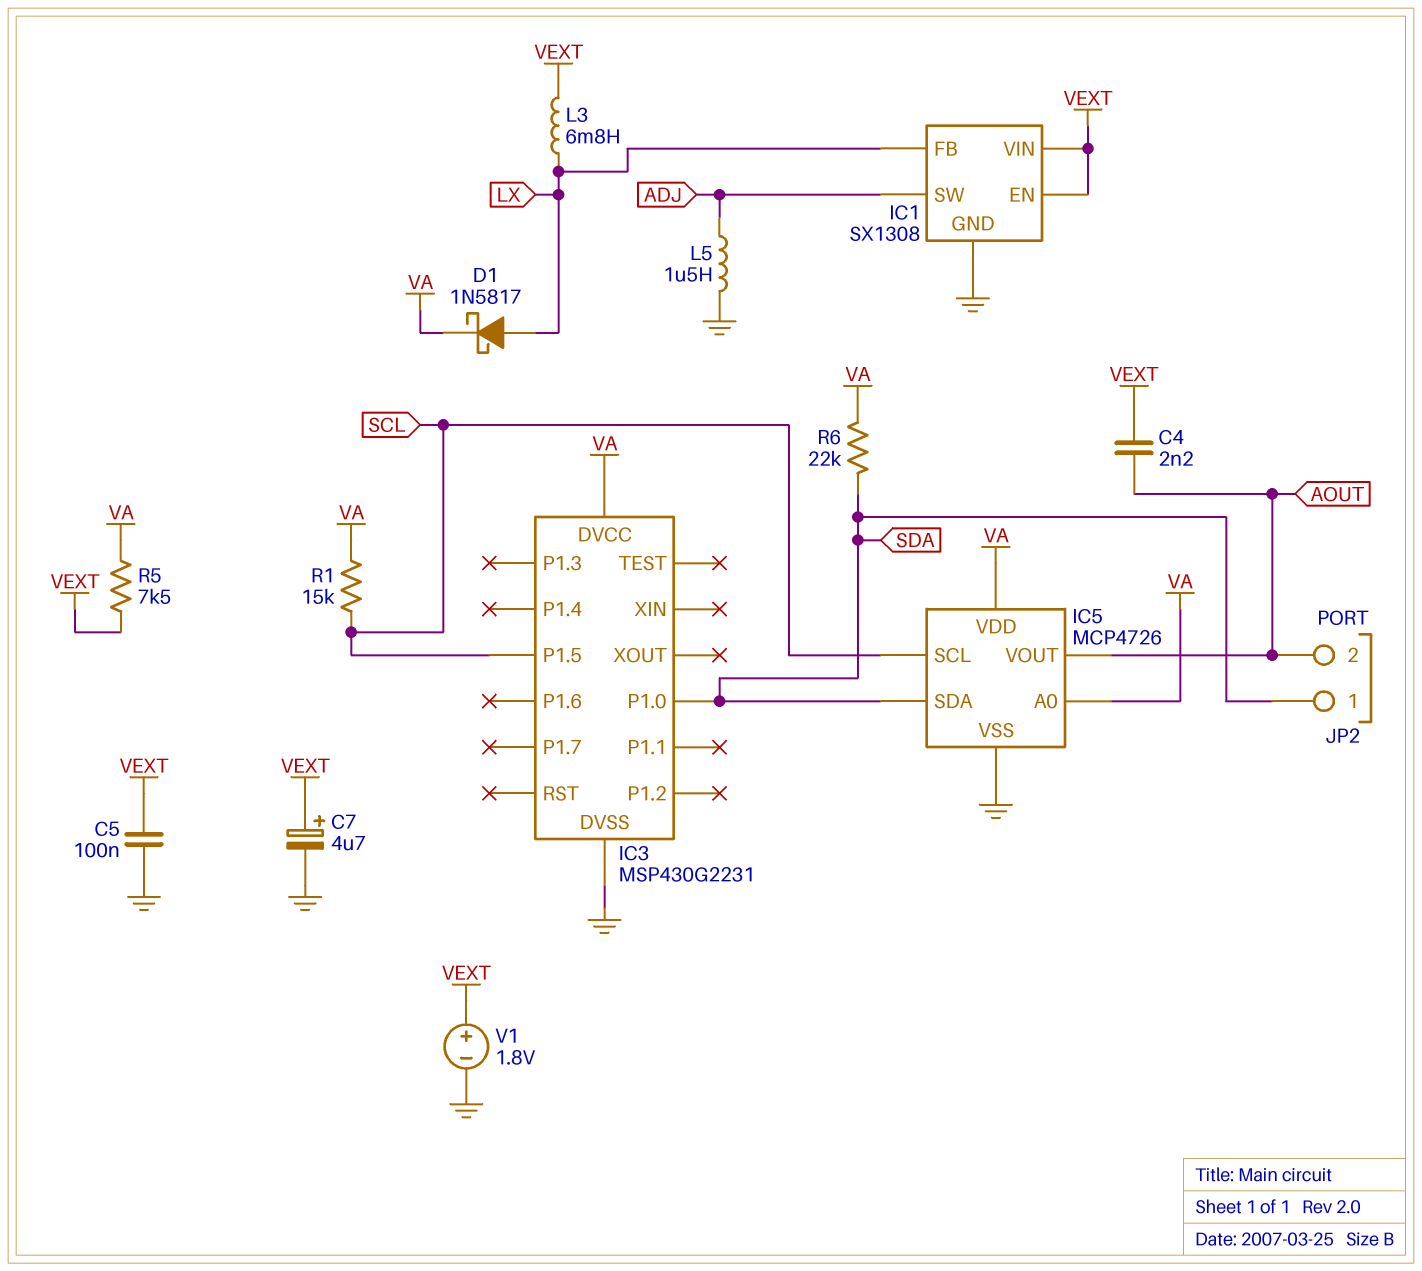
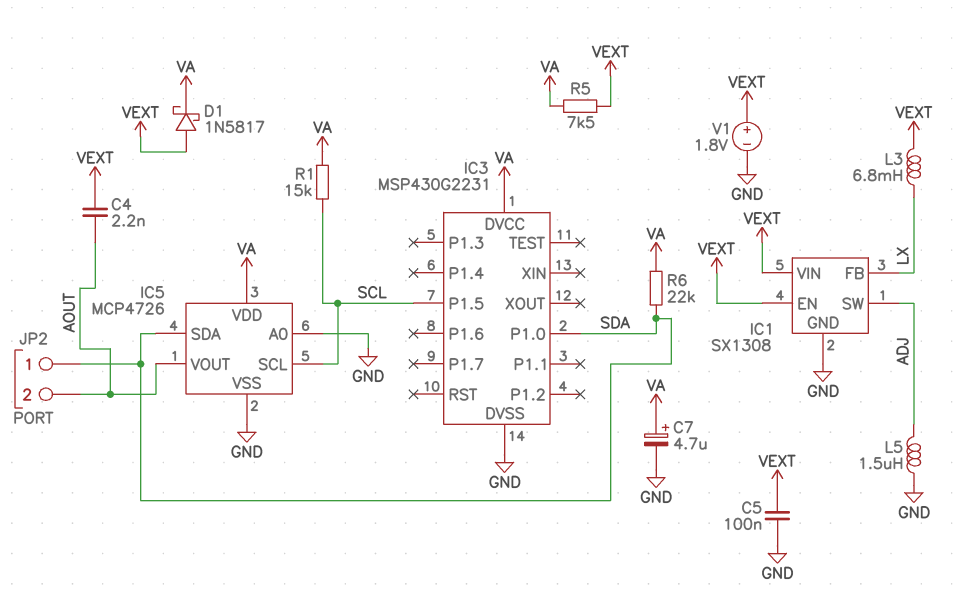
C7: 4.7uF (plus VEXT, minus GND) -> 4.7uF (plus VA, minus GND)
D1: schottky 1N5817 (A LX, K VA) -> schottky 1N5817 (A VEXT, K VA)
IC5 pin A0: VA -> GND

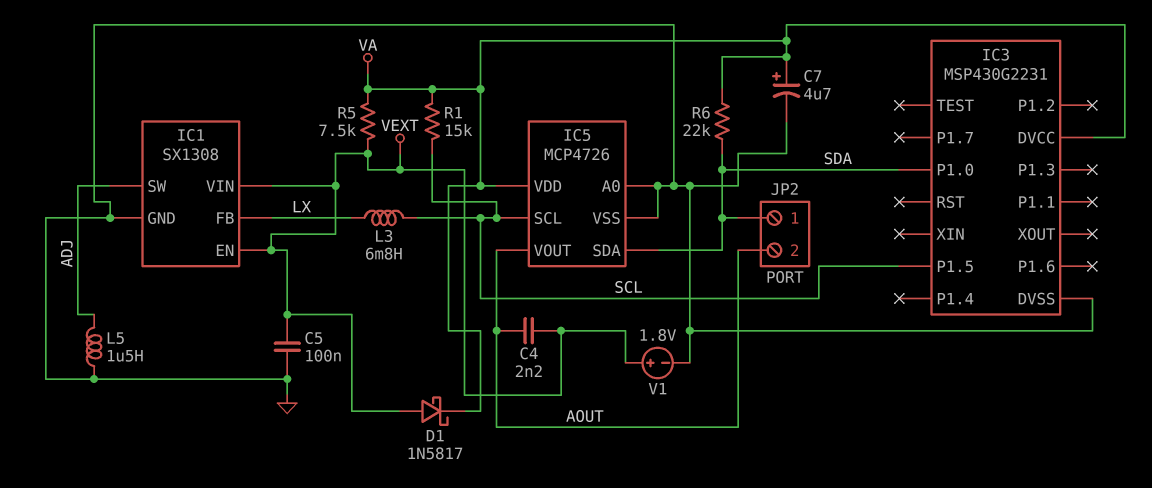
L3: 6.8mH (LX, VEXT) -> 6.8mH (LX, SCL)

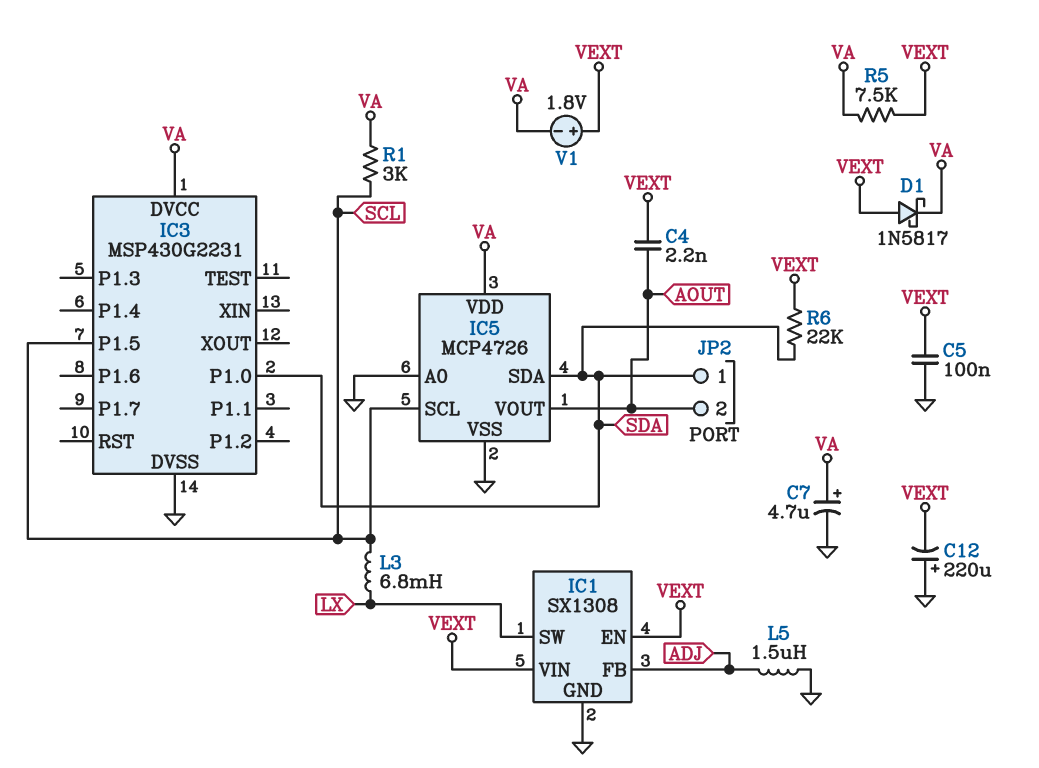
C12: none -> 220uF (plus GND, minus VEXT)
IC1 pin FB: LX -> ADJ
IC1 pin SW: ADJ -> LX
R1: 15k (SCL, VA) -> 3k (SCL, VA)
R6: 22k (SDA, VA) -> 22k (SDA, VEXT)
V1: 1.8V (plus VEXT, minus GND) -> 1.8V (plus VEXT, minus VA)

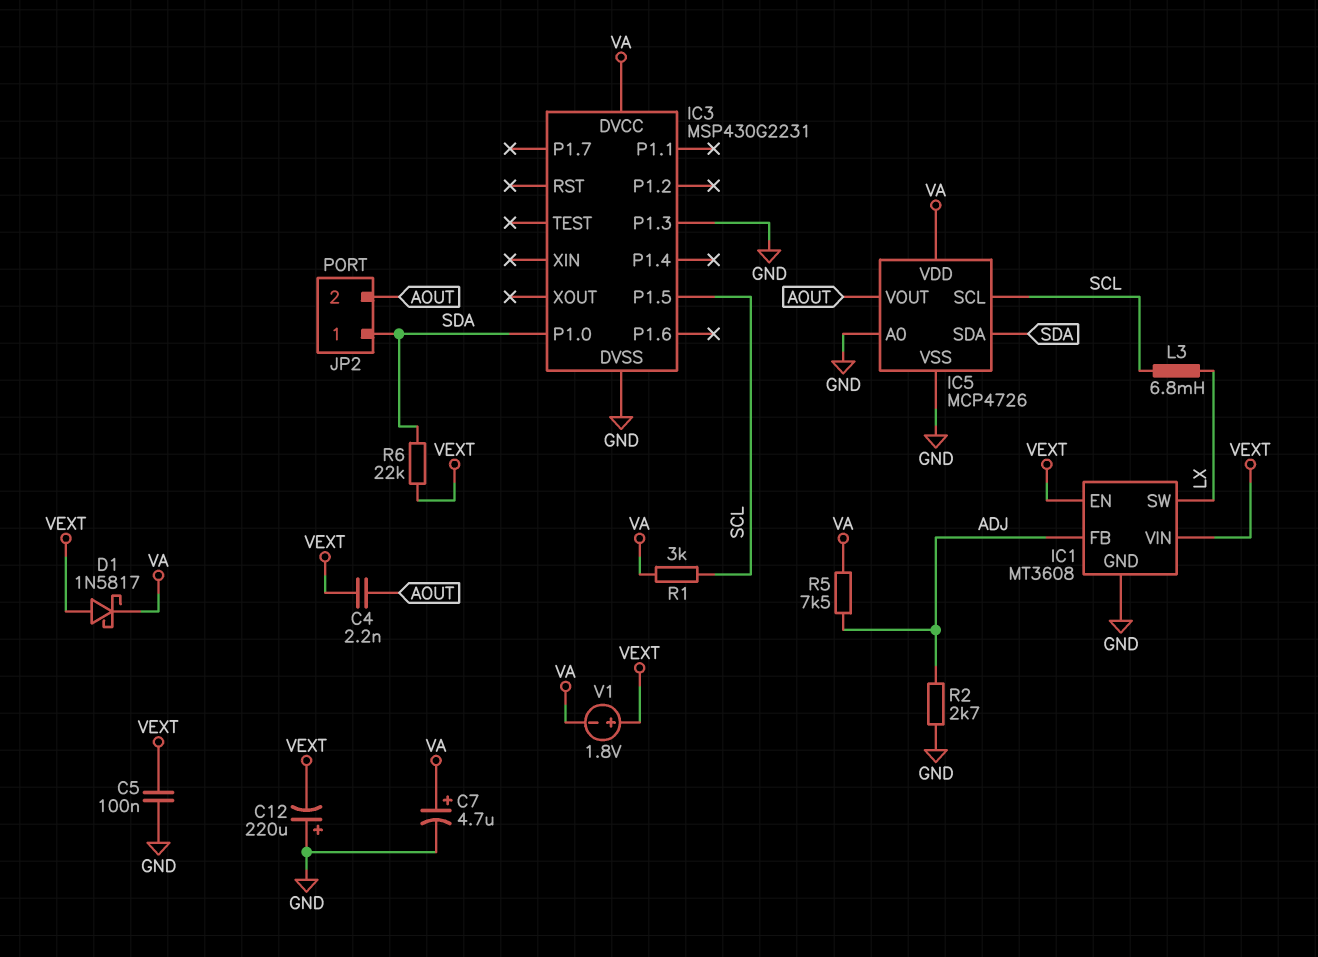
IC1: SX1308 -> MT3608
IC3 pin P1.3: none -> GND
L5: 1.5uH (ADJ, GND) -> none
R2: none -> 2.7k (ADJ, GND)
R5: 7.5k (VA, VEXT) -> 7.5k (ADJ, VA)

